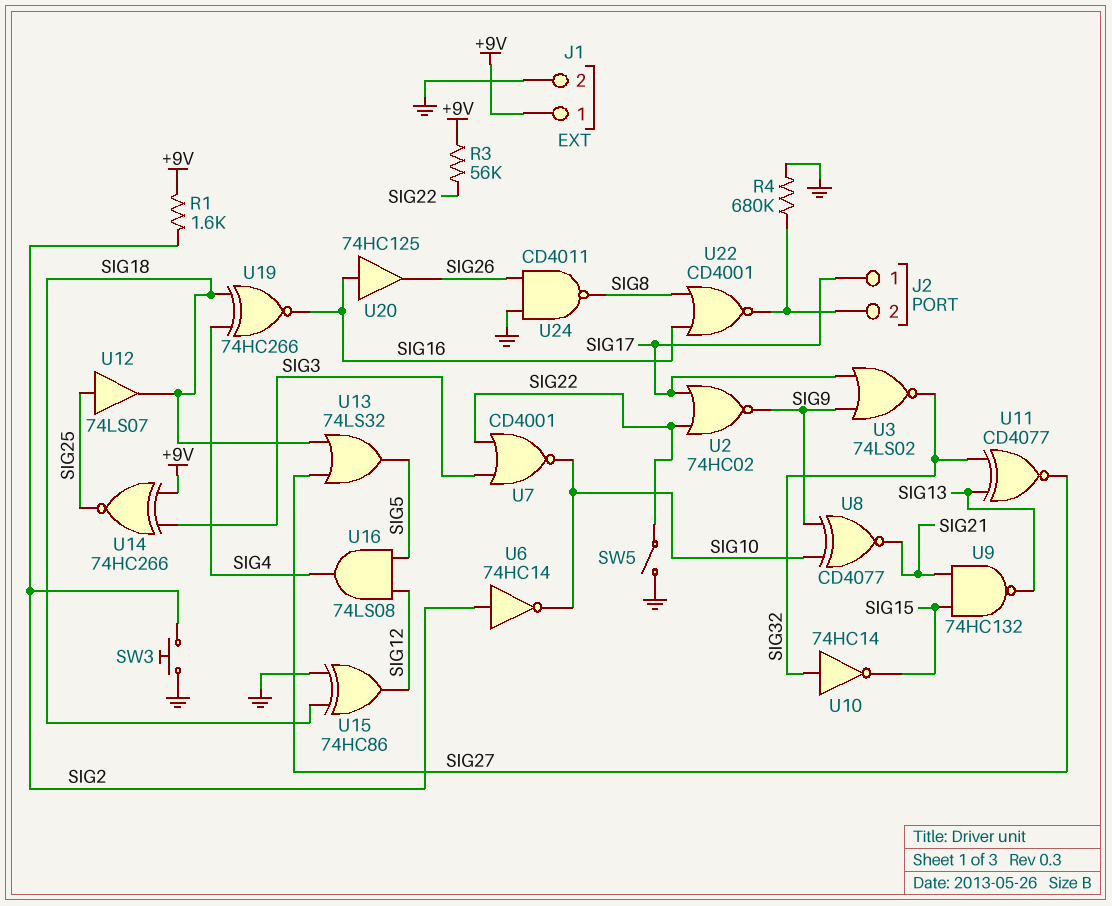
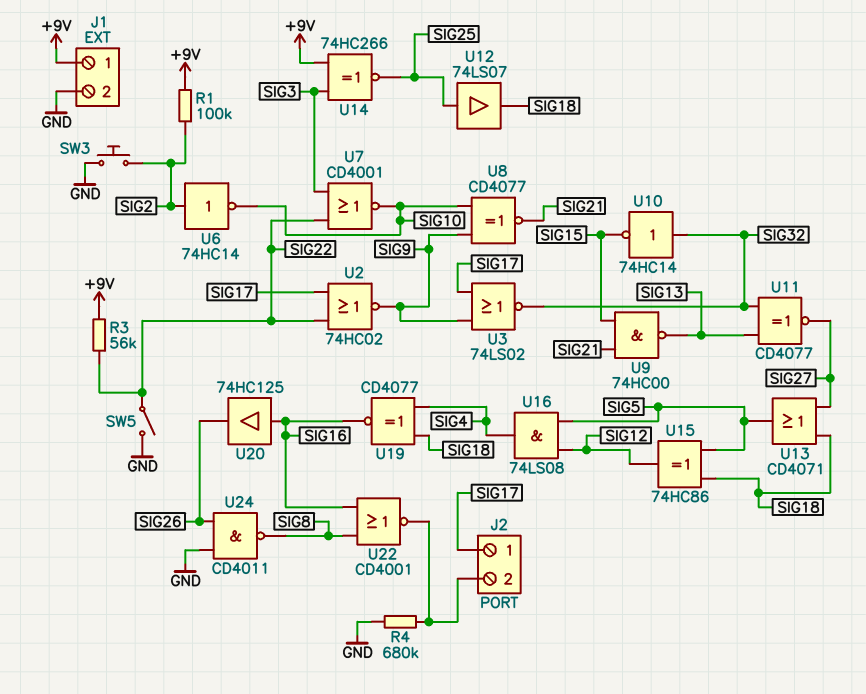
R1: 1.6k (+9V, SIG2) -> 100k (+9V, SIG2)
U9: NAND 74HC132 (in SIG15, in SIG21, out SIG13) -> NAND 74HC00 (in SIG15, in SIG21, out SIG13)
U13: OR 74LS32 (in SIG18, in SIG27, out SIG5) -> OR CD4071 (in SIG18, in SIG27, out SIG5)
U15: XOR 74HC86 (in GND, in SIG18, out SIG12) -> XOR 74HC86 (in SIG5, in SIG18, out SIG12)
U19: XNOR 74HC266 (in SIG4, in SIG18, out SIG16) -> XNOR CD4077 (in SIG4, in SIG18, out SIG16)

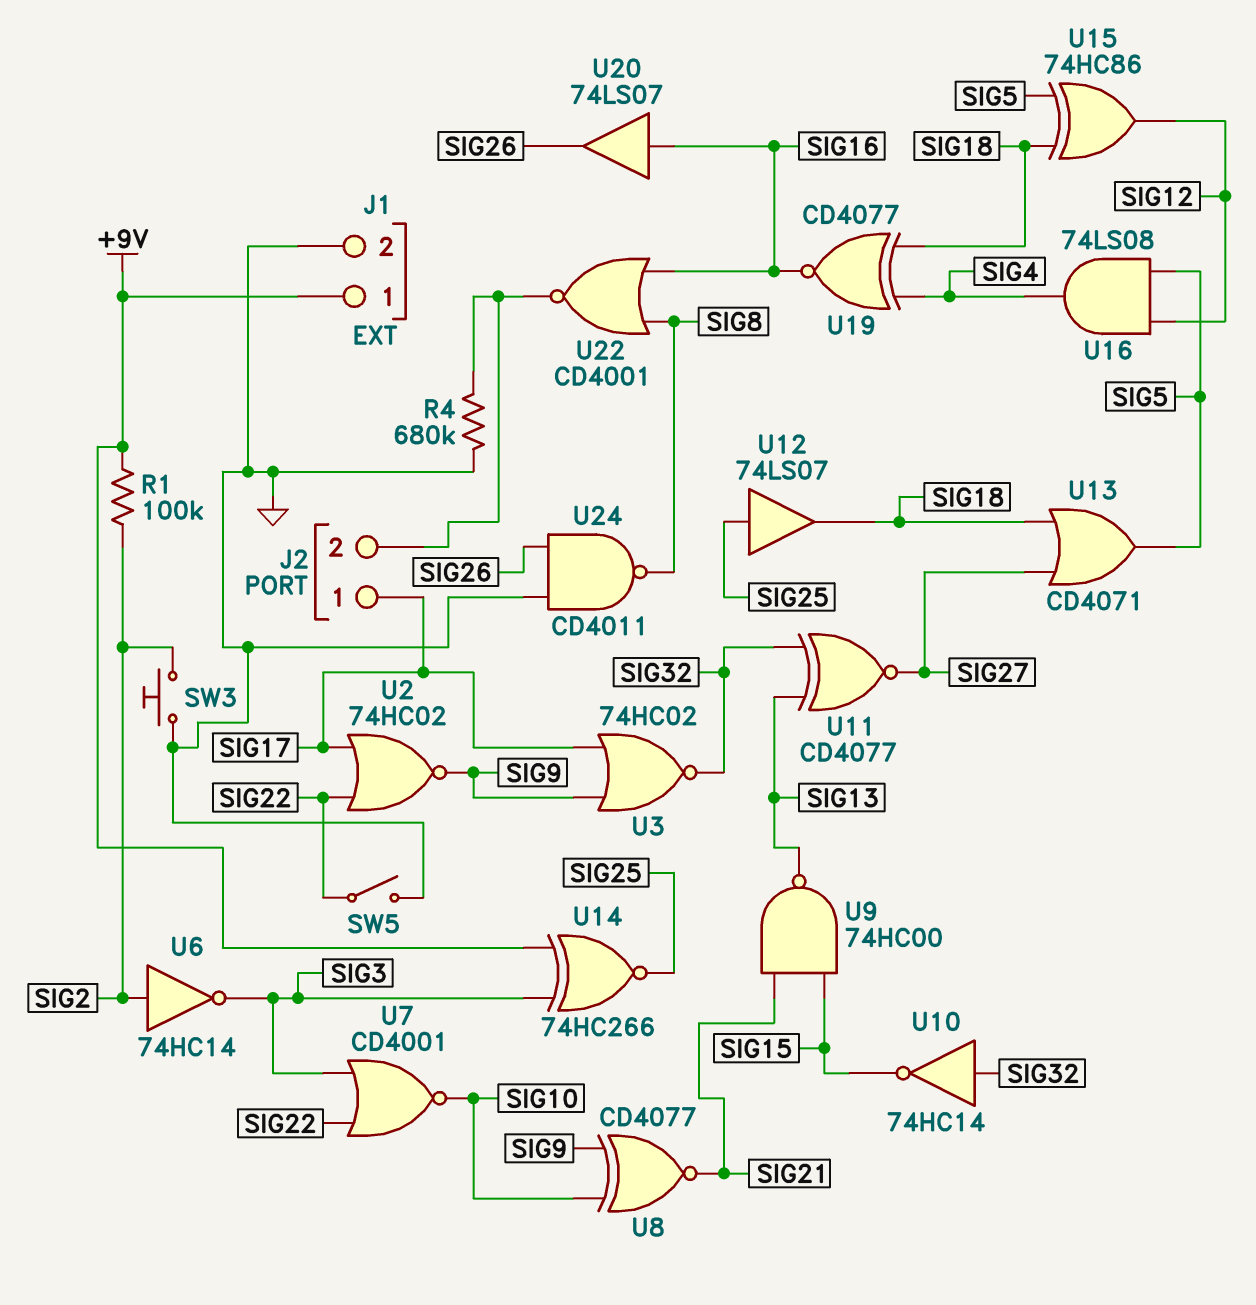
R3: 56k (+9V, SIG22) -> none
U3: NOR 74LS02 (in SIG9, in SIG17, out SIG32) -> NOR 74HC02 (in SIG9, in SIG17, out SIG32)
U6: NOT 74HC14 (in SIG2, out SIG10) -> NOT 74HC14 (in SIG2, out SIG3)
U20: buffer 74HC125 (in SIG16, out SIG26) -> buffer 74LS07 (in SIG16, out SIG26)

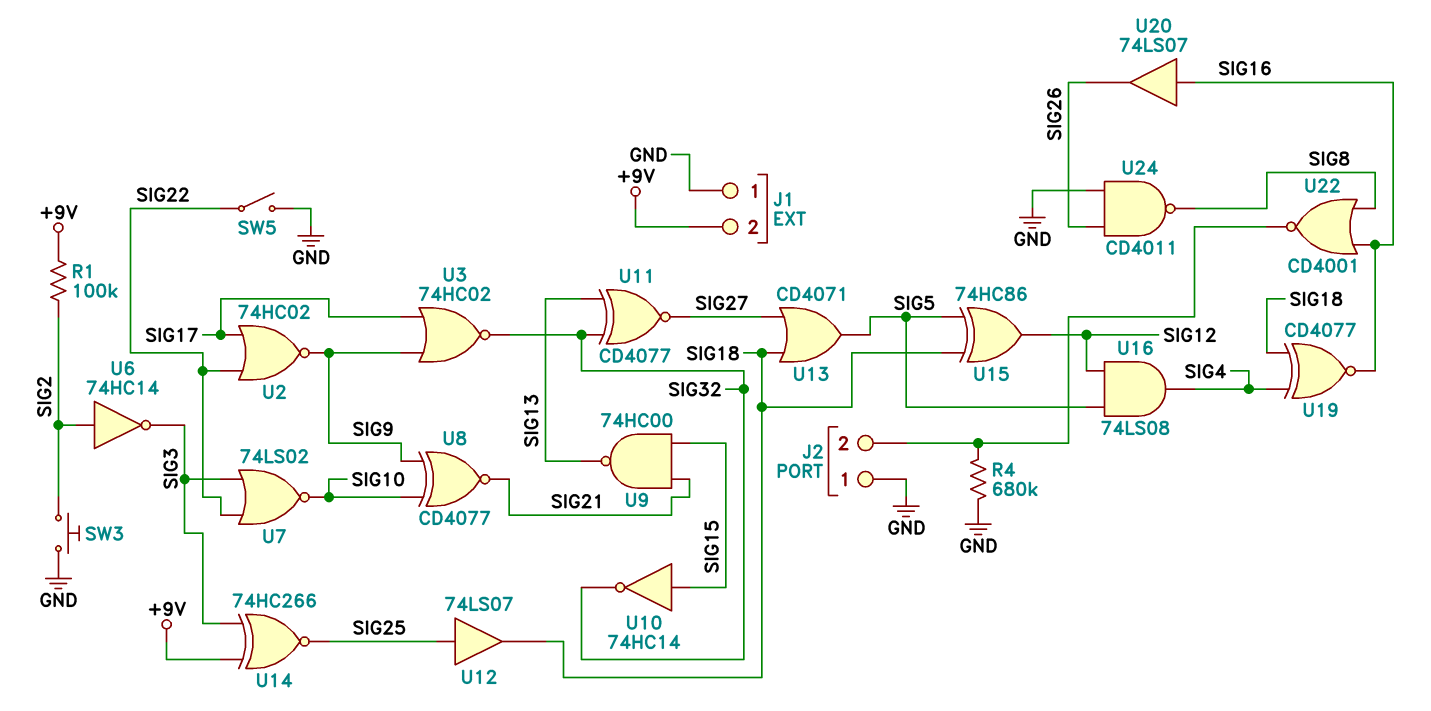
J1 pin 1: +9V -> GND
J1 pin 2: GND -> +9V
J2 pin 1: SIG17 -> GND
U7: NOR CD4001 (in SIG3, in SIG22, out SIG10) -> NOR 74LS02 (in SIG3, in SIG22, out SIG10)
U10: NOT 74HC14 (in SIG32, out SIG15) -> NOT 74HC14 (in SIG15, out SIG32)

